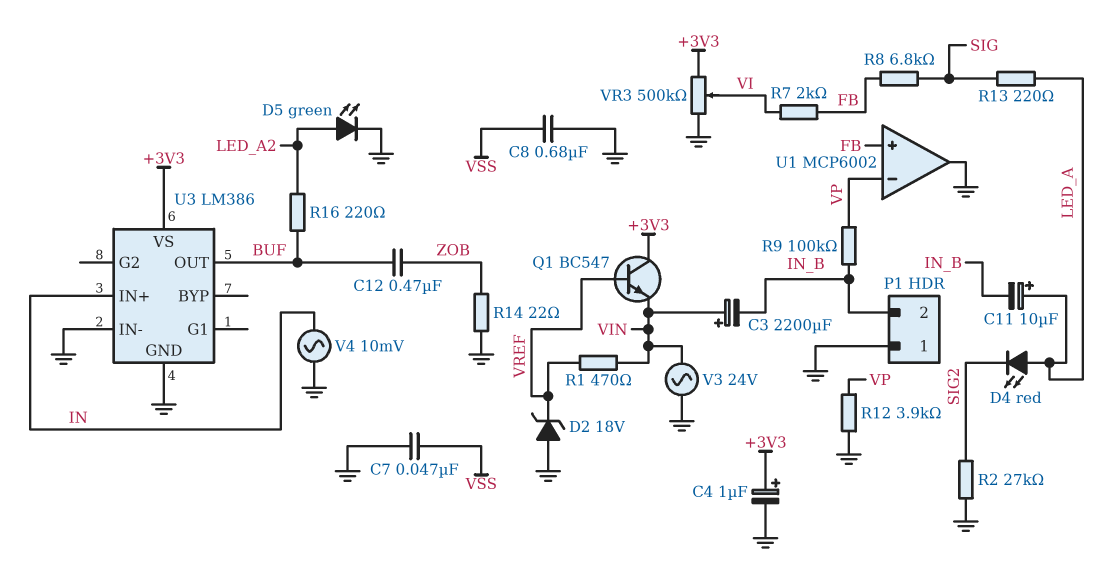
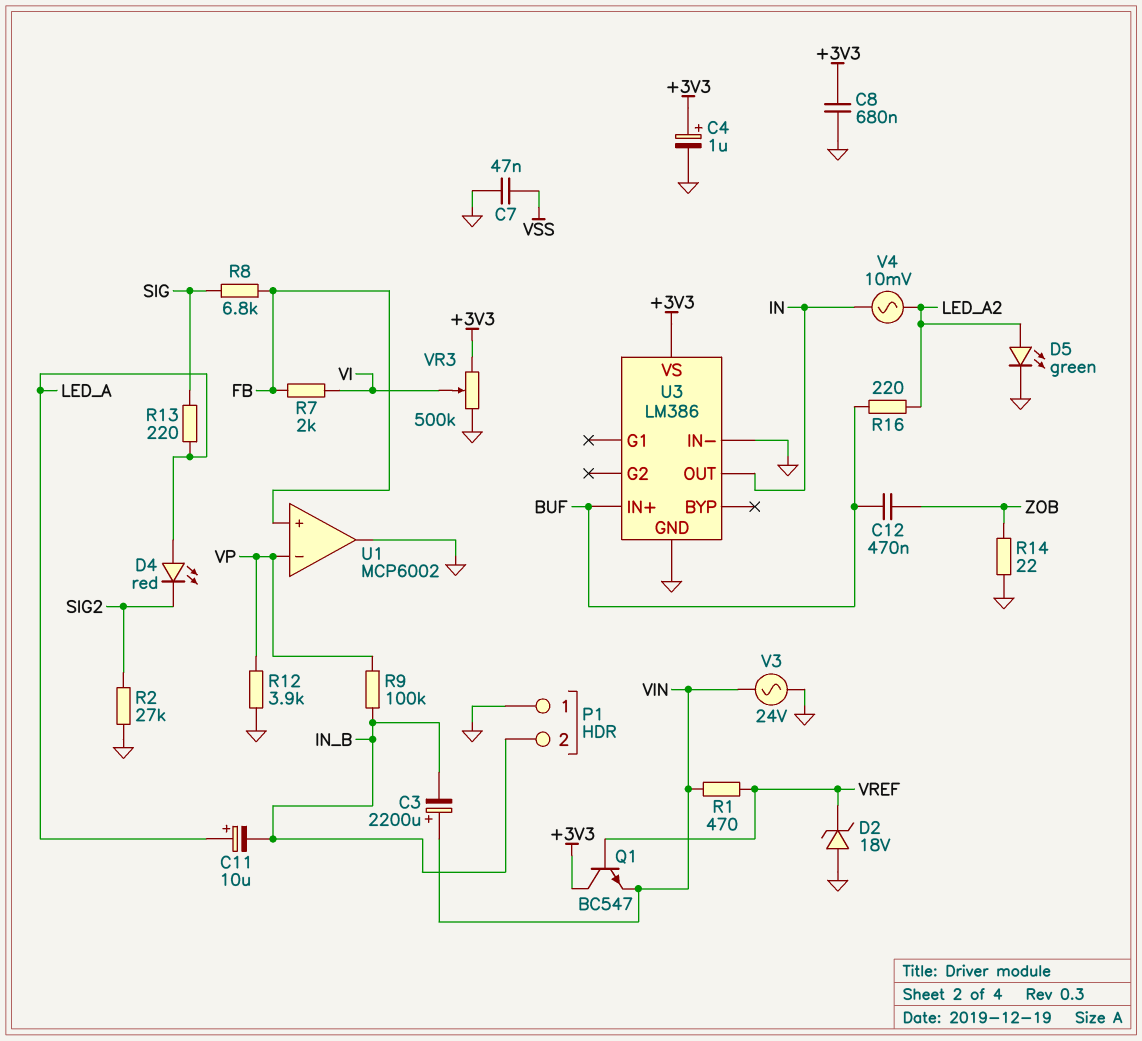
C8: 680nF (GND, VSS) -> 680nF (+3V3, GND)
U3 pin IN+: IN -> BUF
U3 pin OUT: BUF -> IN
V4: AC 10mV (GND, IN) -> AC 10mV (IN, LED_A2)

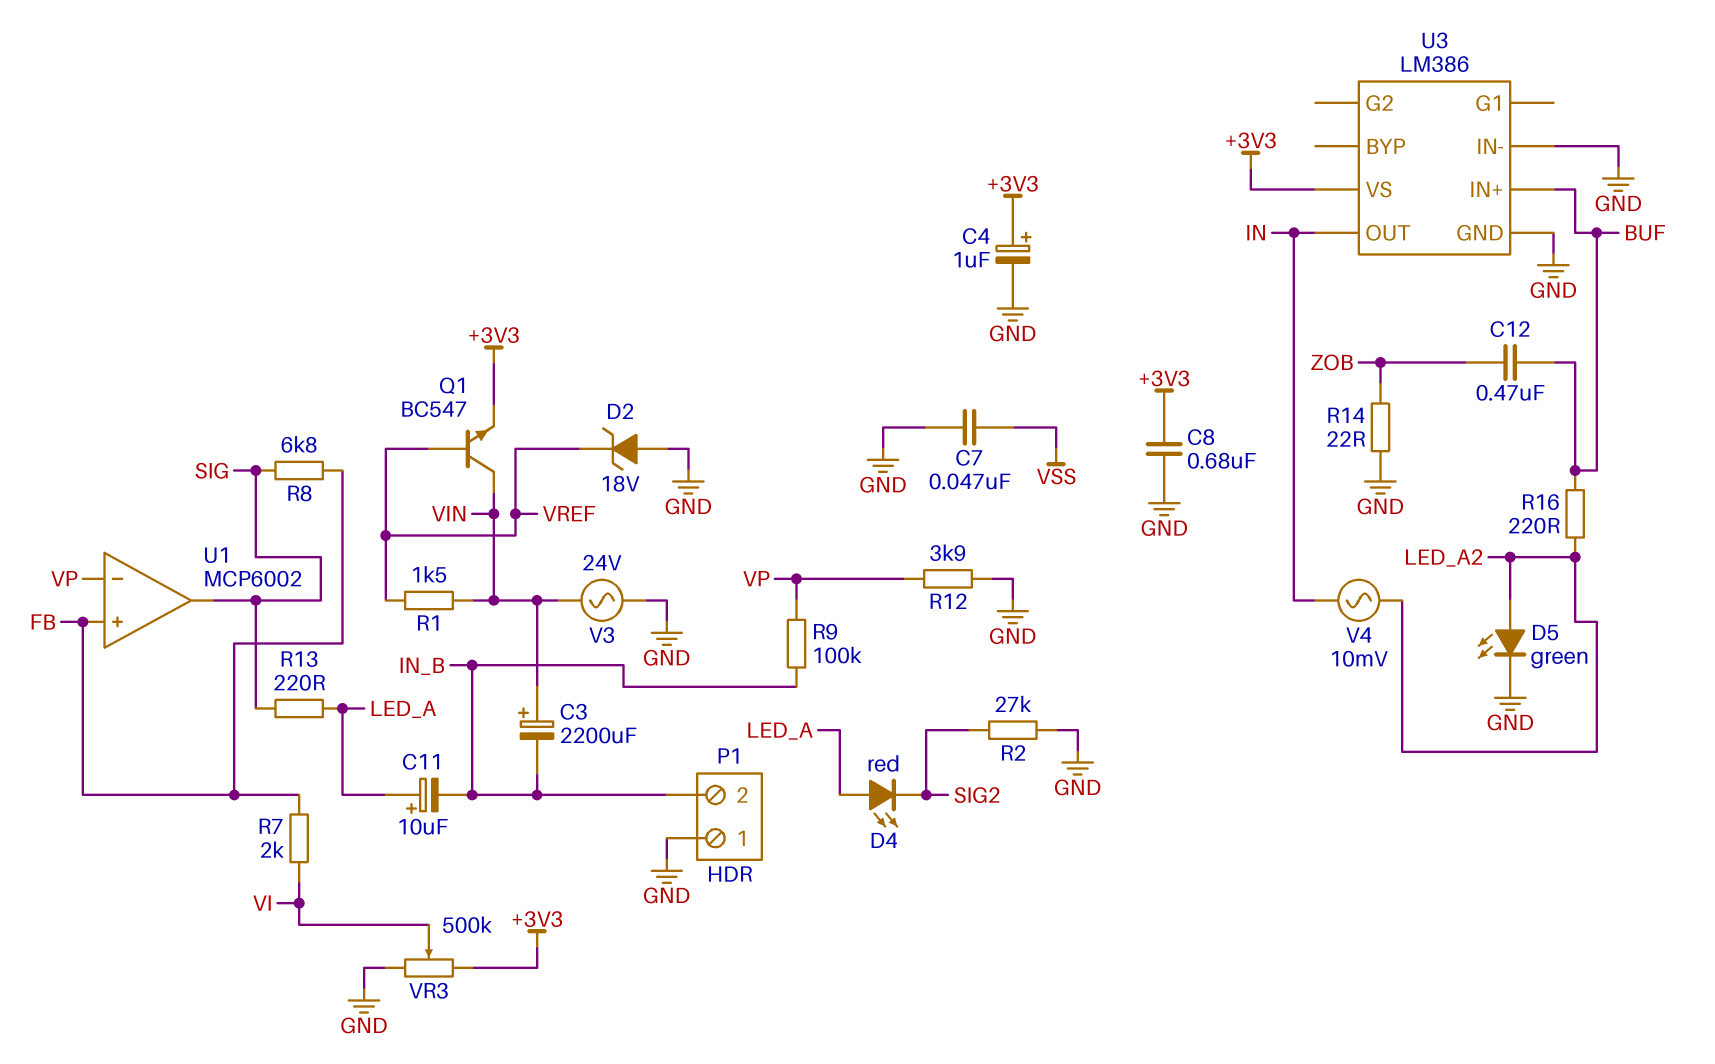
Q1: NPN BC547 (B VREF, C +3V3, E VIN) -> NPN BC547 (B VREF, C VIN, E +3V3)
R1: 470 (VIN, VREF) -> 1.5k (VIN, VREF)
U1 pin out: GND -> SIG

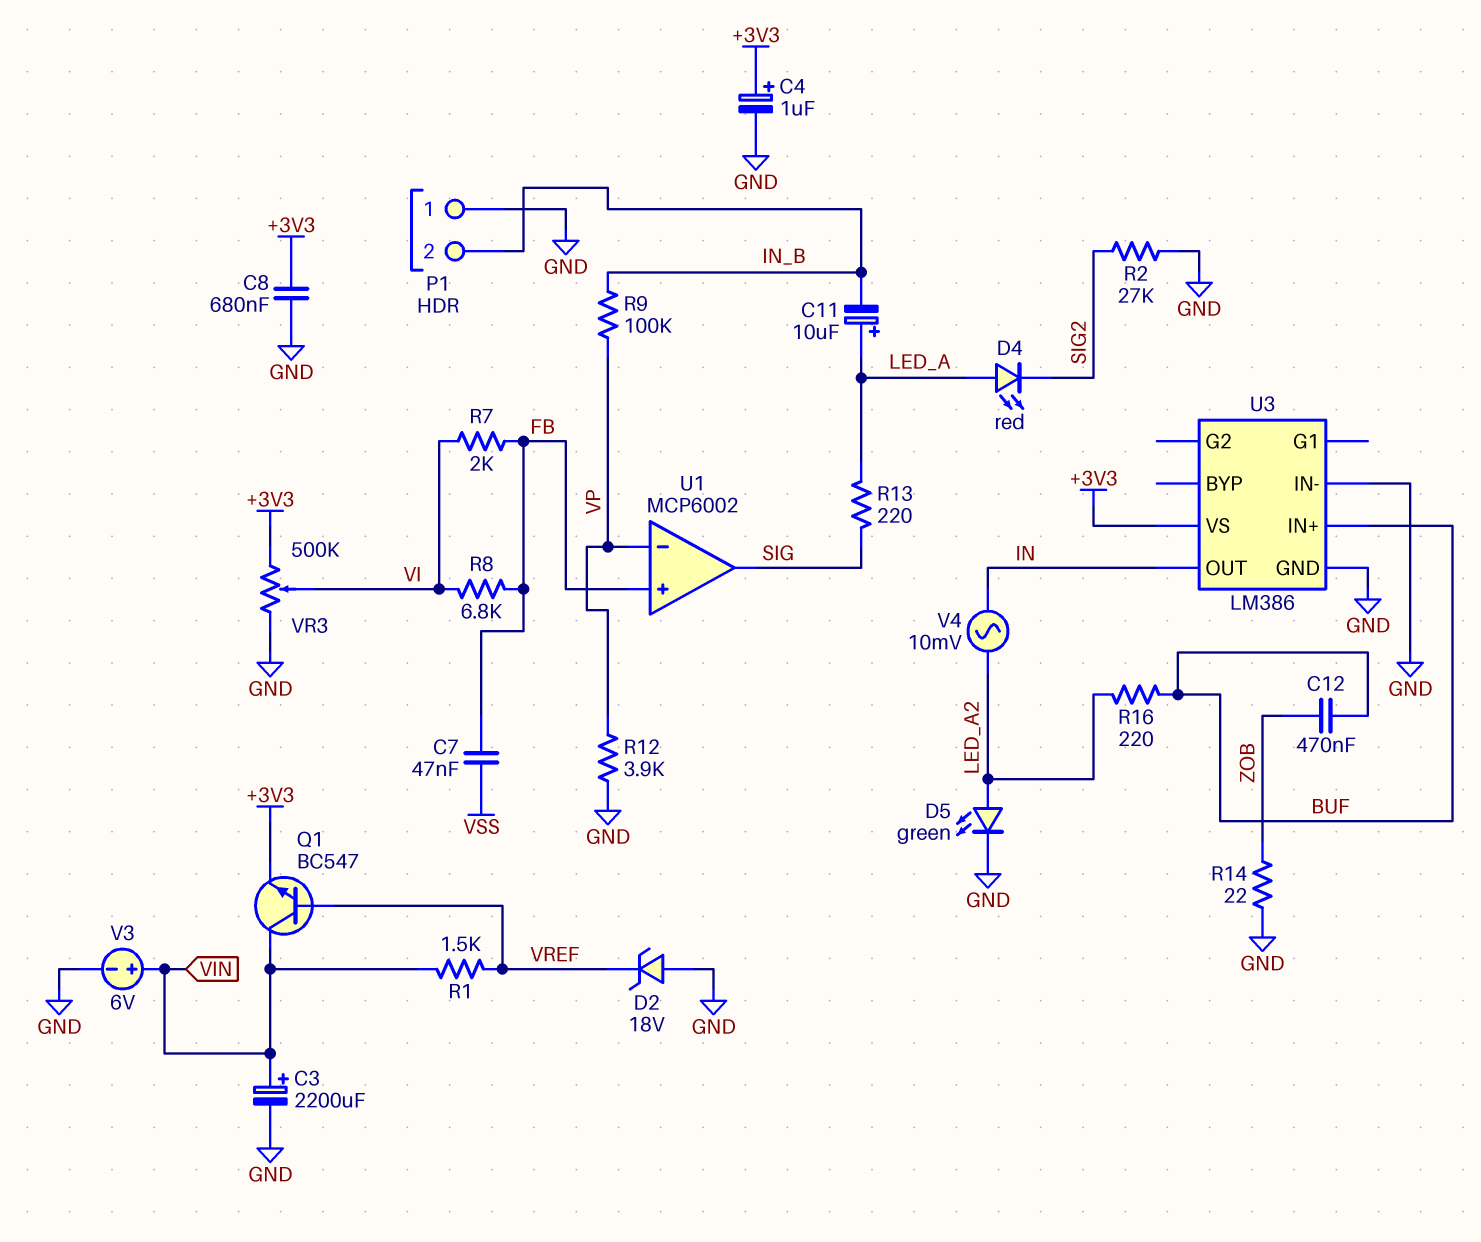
C3: 2200uF (plus VIN, minus IN_B) -> 2200uF (plus VIN, minus GND)
C7: 47nF (GND, VSS) -> 47nF (FB, VSS)
R8: 6.8k (FB, SIG) -> 6.8k (FB, VI)
V3: AC 24V (GND, VIN) -> 6V (plus VIN, minus GND)

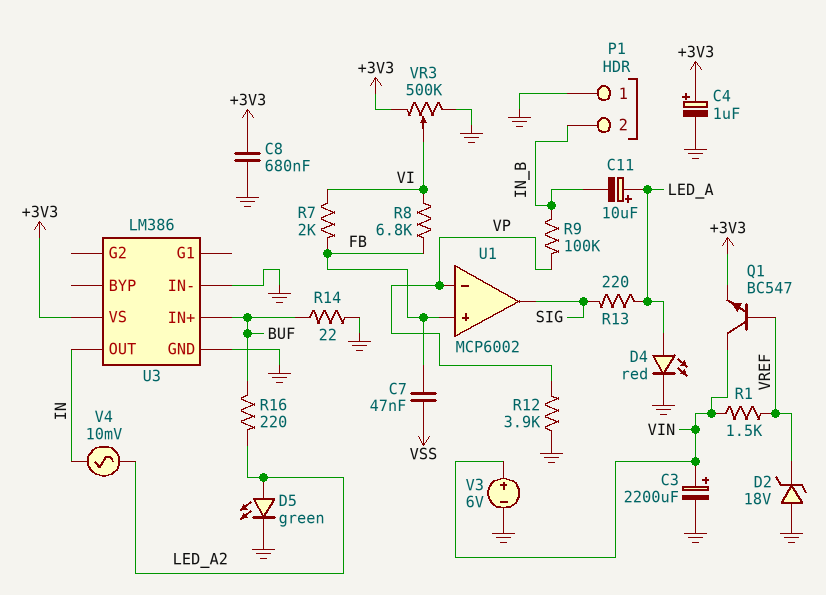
C12: 470nF (BUF, ZOB) -> none
D4: LED red (A LED_A, K SIG2) -> LED red (A LED_A, K GND)
R2: 27k (GND, SIG2) -> none
R14: 22 (GND, ZOB) -> 22 (BUF, GND)

